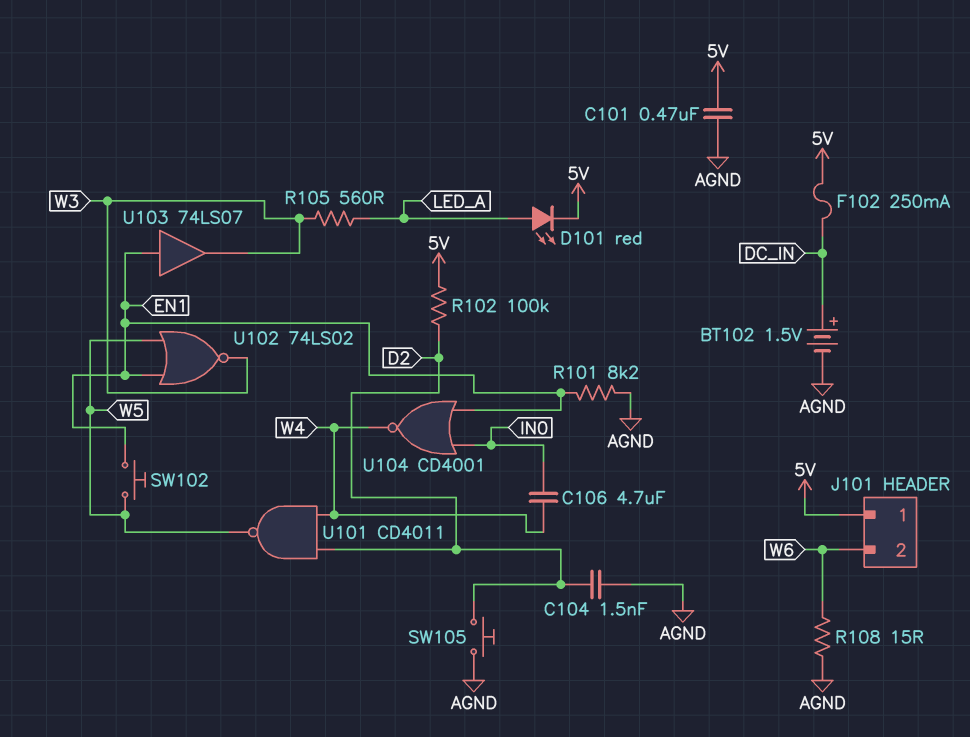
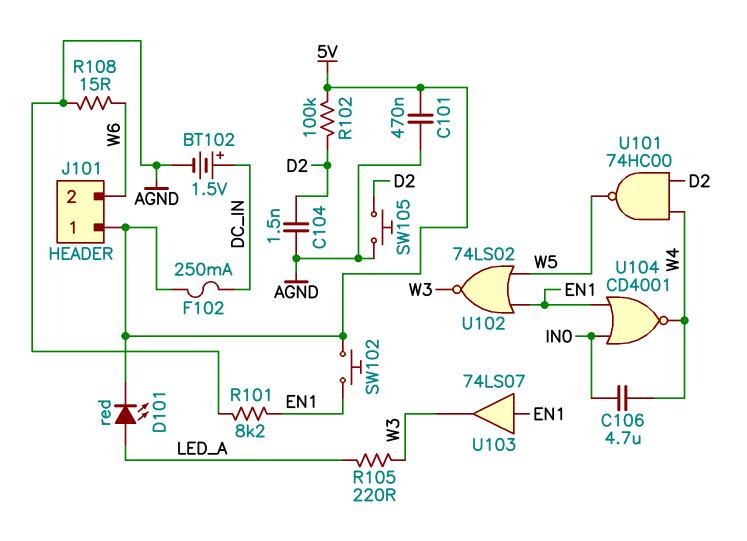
R105: 560 (LED_A, W3) -> 220 (LED_A, W3)
SW102: button (EN1, W5) -> button (5V, EN1)
U101: NAND CD4011 (in D2, in W4, out W5) -> NAND 74HC00 (in D2, in W4, out W5)

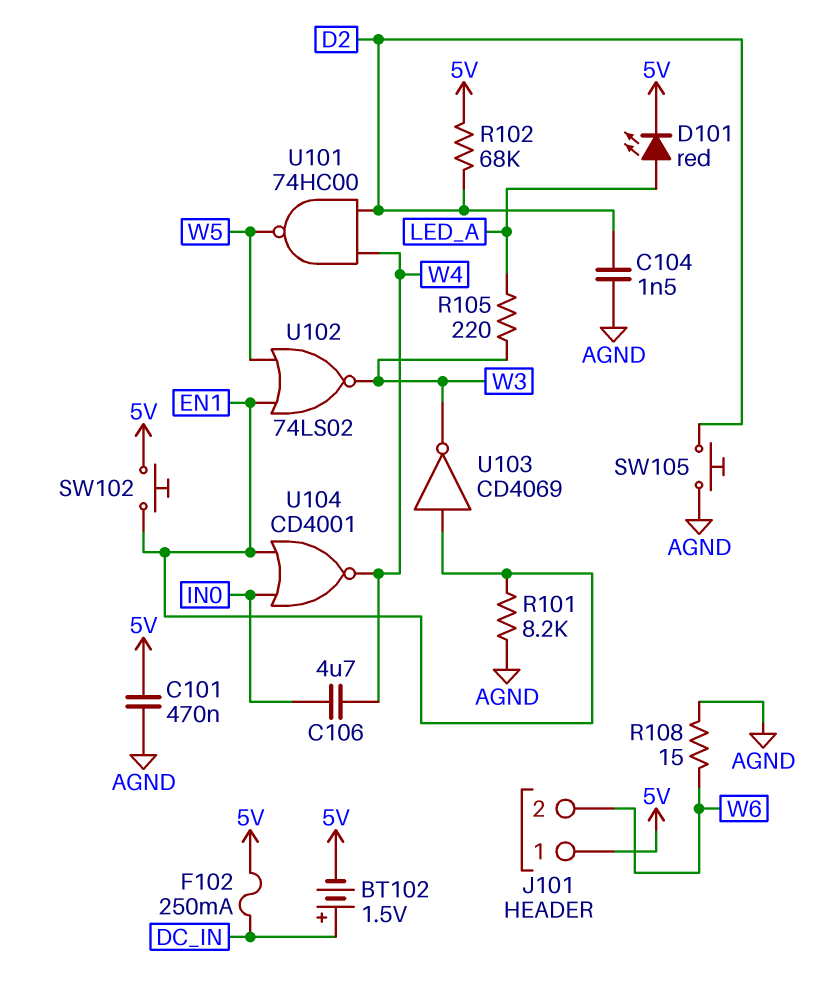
BT102: 1.5V (plus DC_IN, minus AGND) -> 1.5V (plus DC_IN, minus 5V)
R102: 100k (5V, D2) -> 68k (5V, D2)
U103: buffer 74LS07 (in EN1, out W3) -> NOT CD4069 (in EN1, out W3)

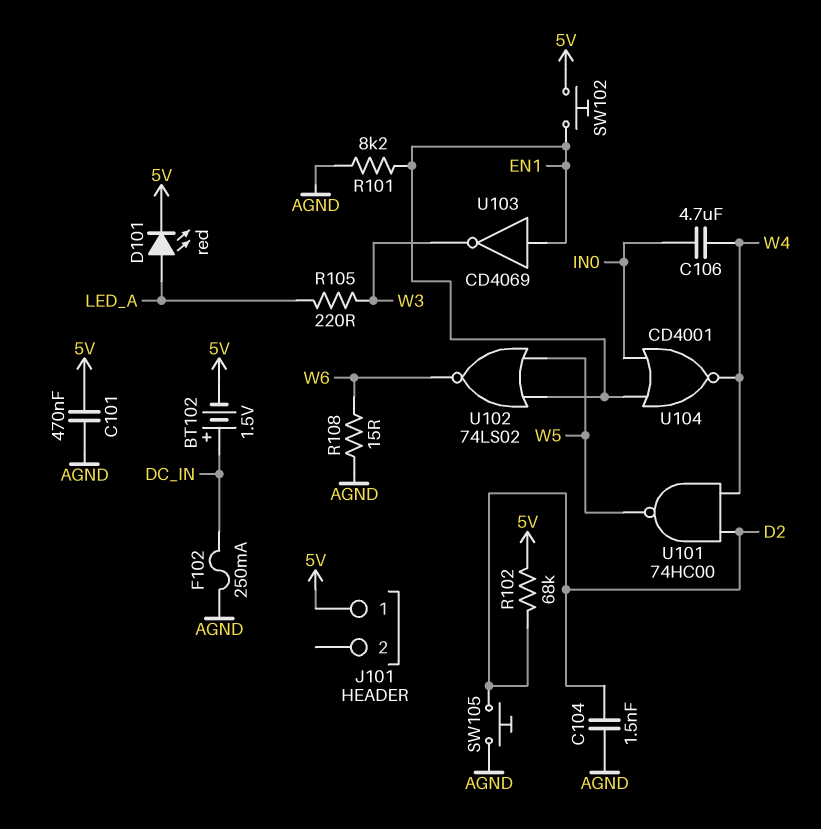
F102: 250mA (5V, DC_IN) -> 250mA (AGND, DC_IN)
J101 pin 2: W6 -> none
U102: NOR 74LS02 (in EN1, in W5, out W3) -> NOR 74LS02 (in EN1, in W5, out W6)

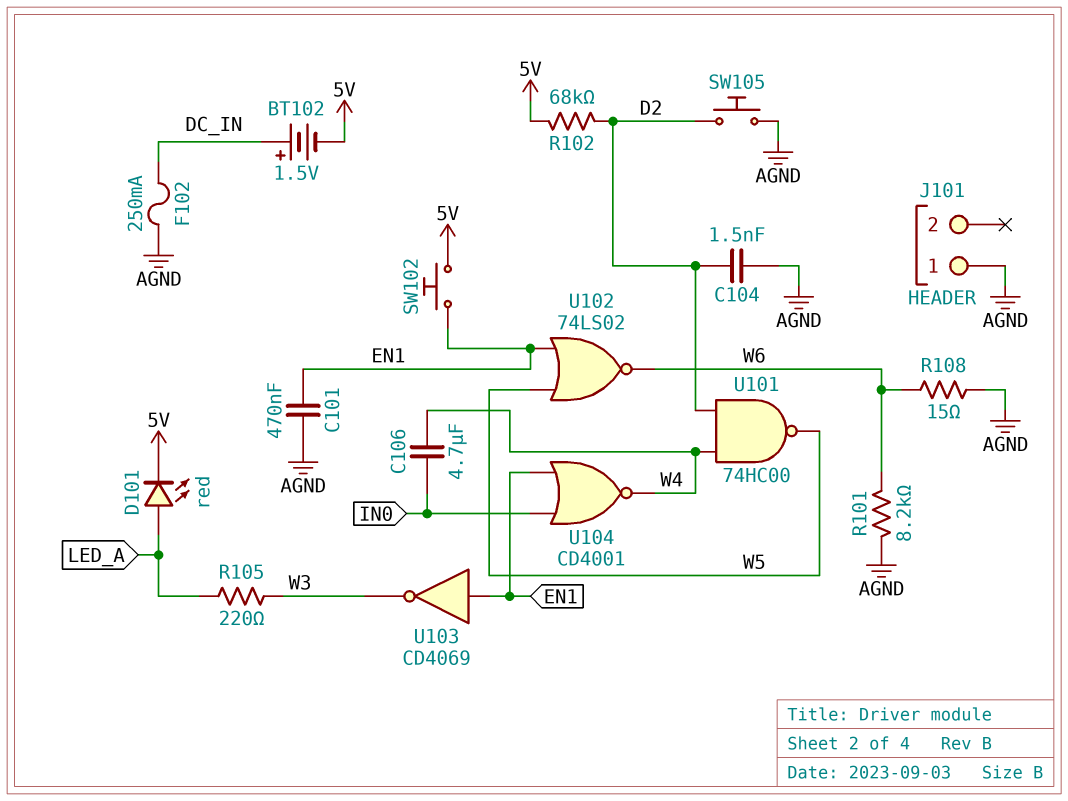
C101: 470nF (5V, AGND) -> 470nF (AGND, EN1)
J101 pin 1: 5V -> AGND
R101: 8.2k (AGND, EN1) -> 8.2k (AGND, W6)

